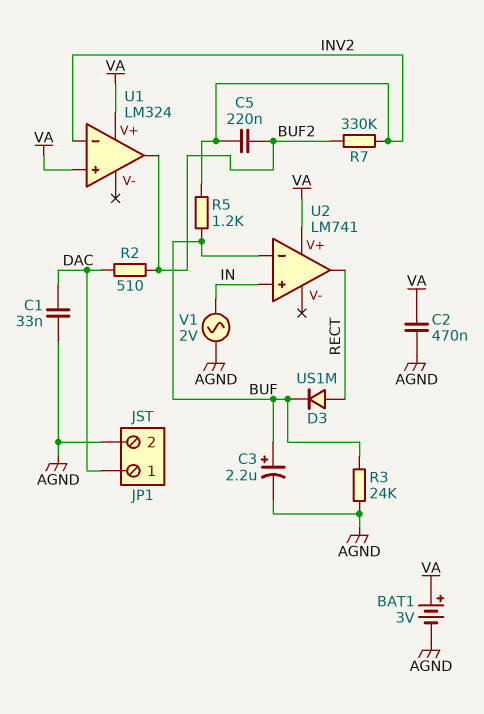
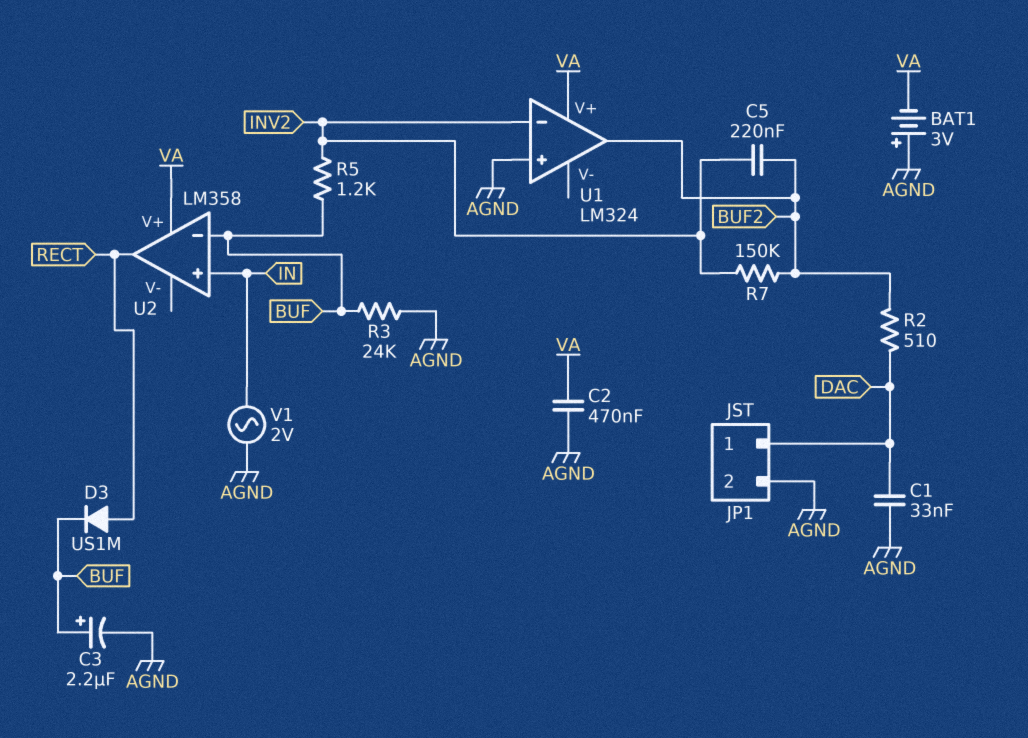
BAT1: 3V (plus VA, minus AGND) -> 3V (plus AGND, minus VA)
R7: 330k (BUF2, INV2) -> 150k (BUF2, INV2)
U1 pin in+: VA -> AGND
U2: LM741 -> LM358

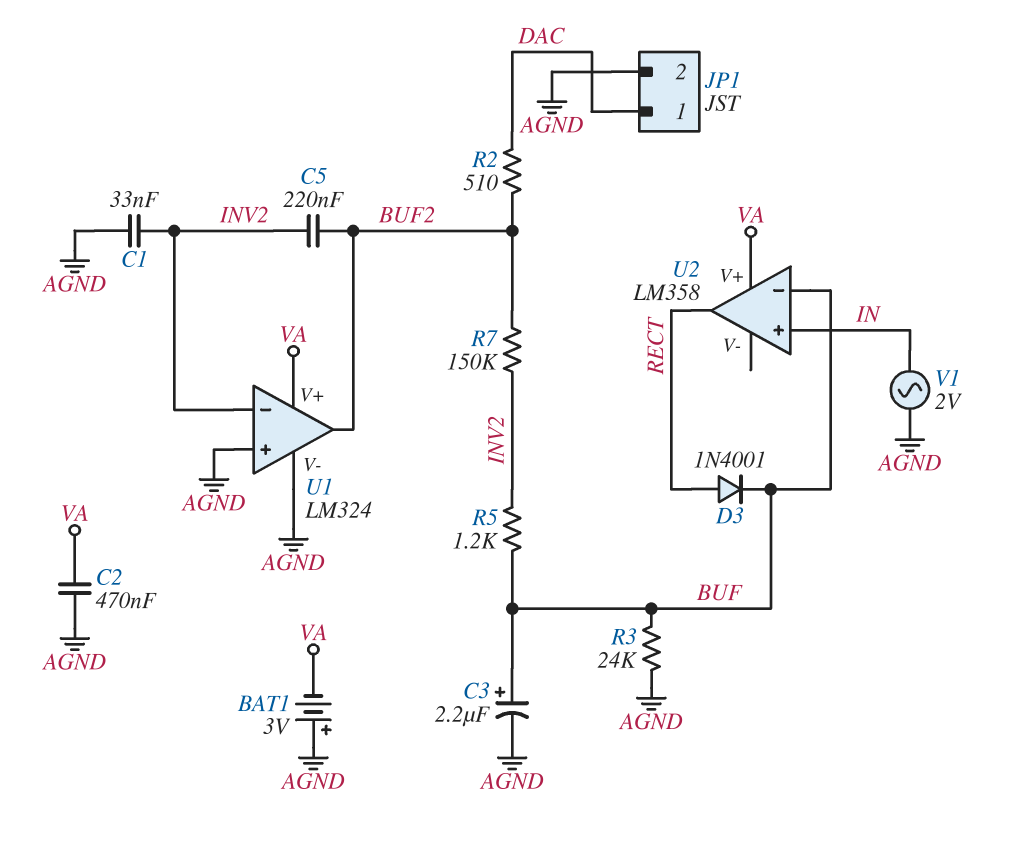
C1: 33nF (AGND, DAC) -> 33nF (AGND, INV2)
D3: diode US1M (A RECT, K BUF) -> diode 1N4001 (A RECT, K BUF)
U1 pin V-: none -> AGND

